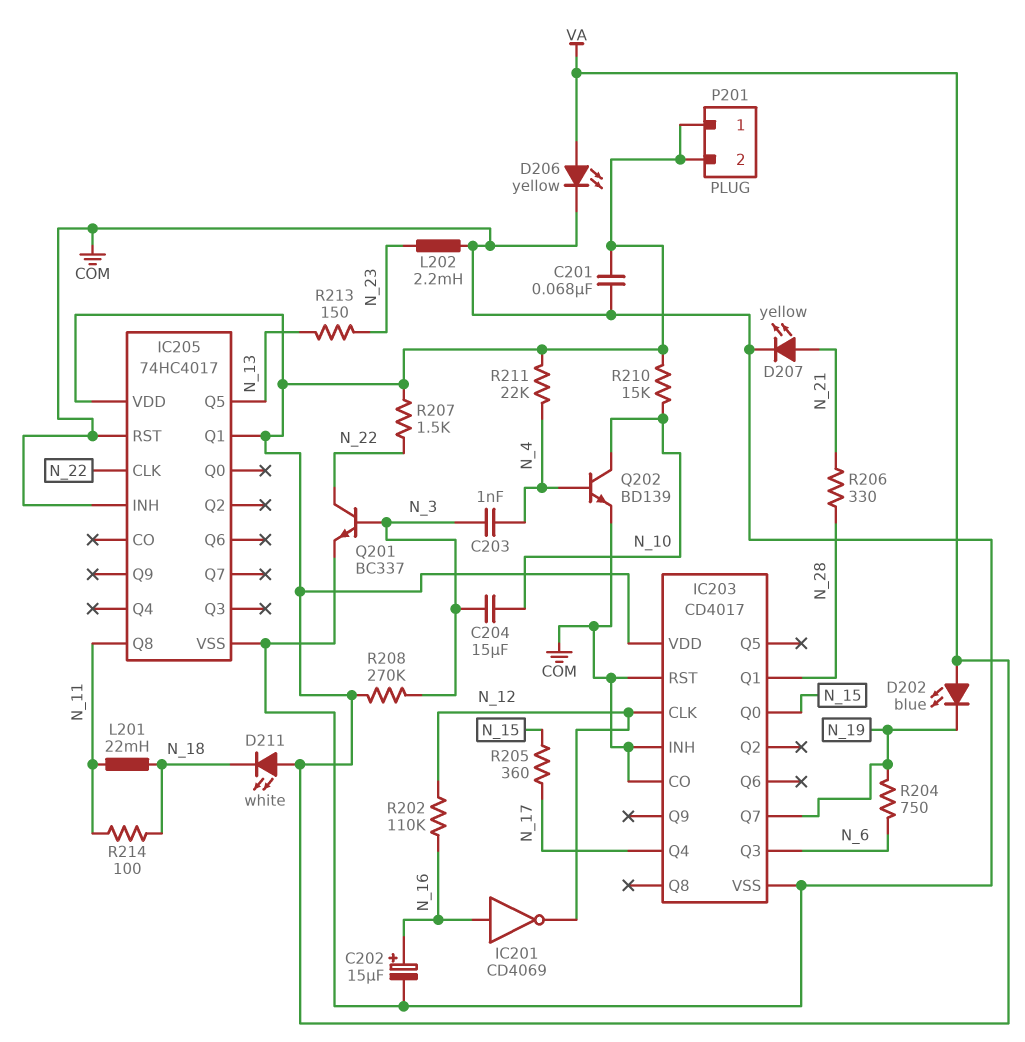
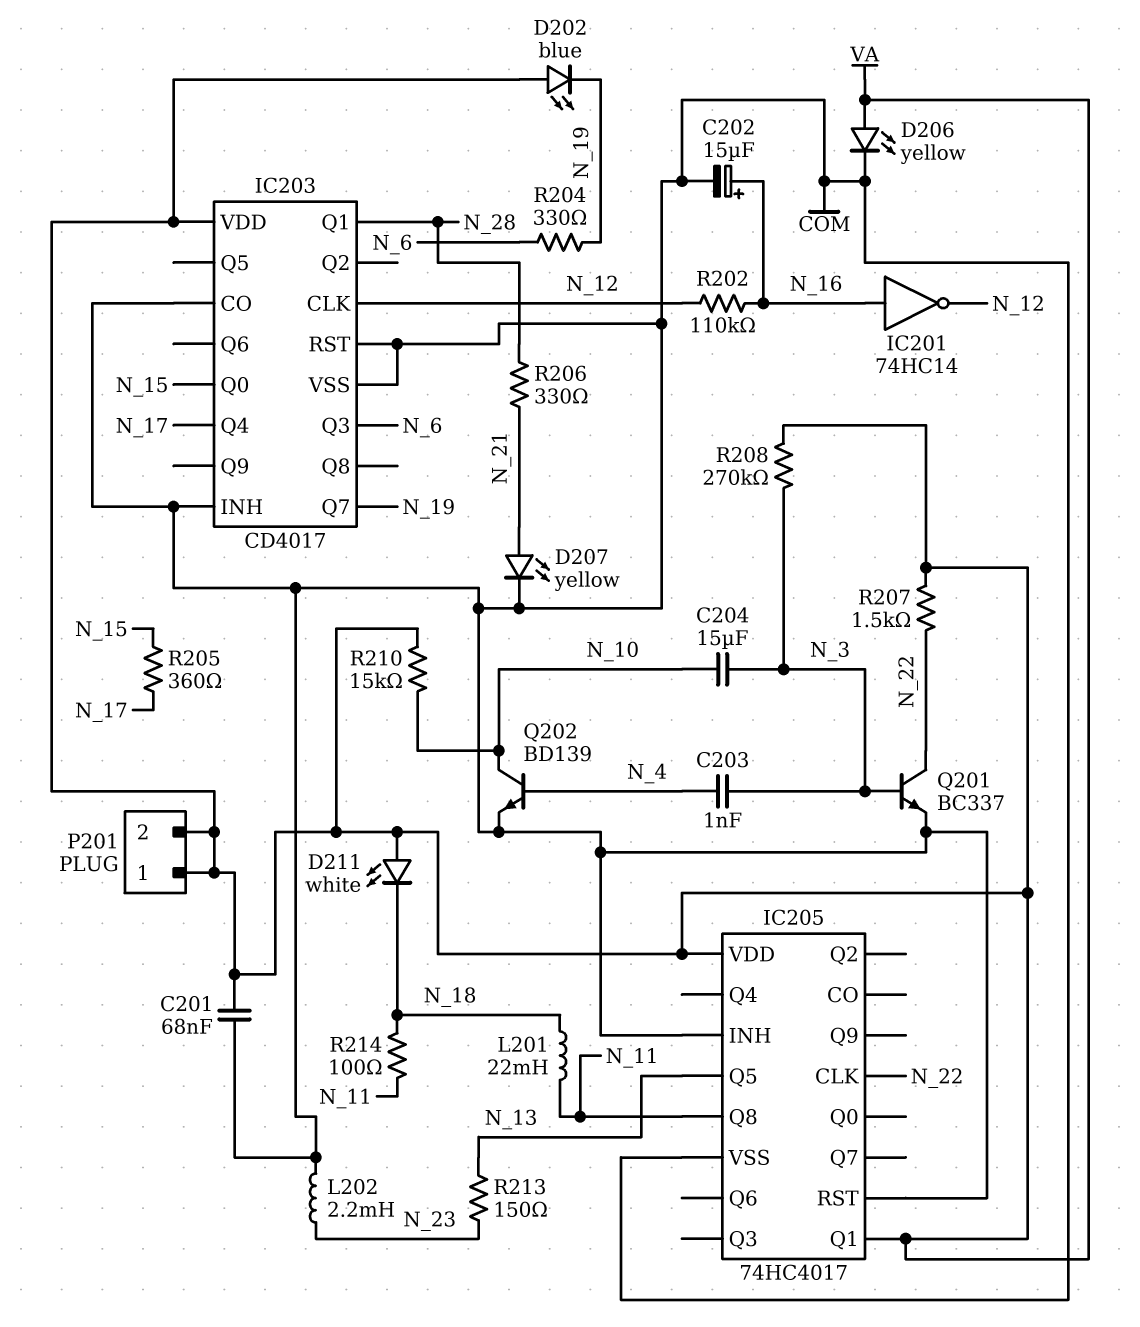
IC201: NOT CD4069 (in N_16, out N_12) -> NOT 74HC14 (in N_16, out N_12)
R204: 750 (N_6, N_19) -> 330 (N_6, N_19)
R211: 22k (N_4, VA) -> none

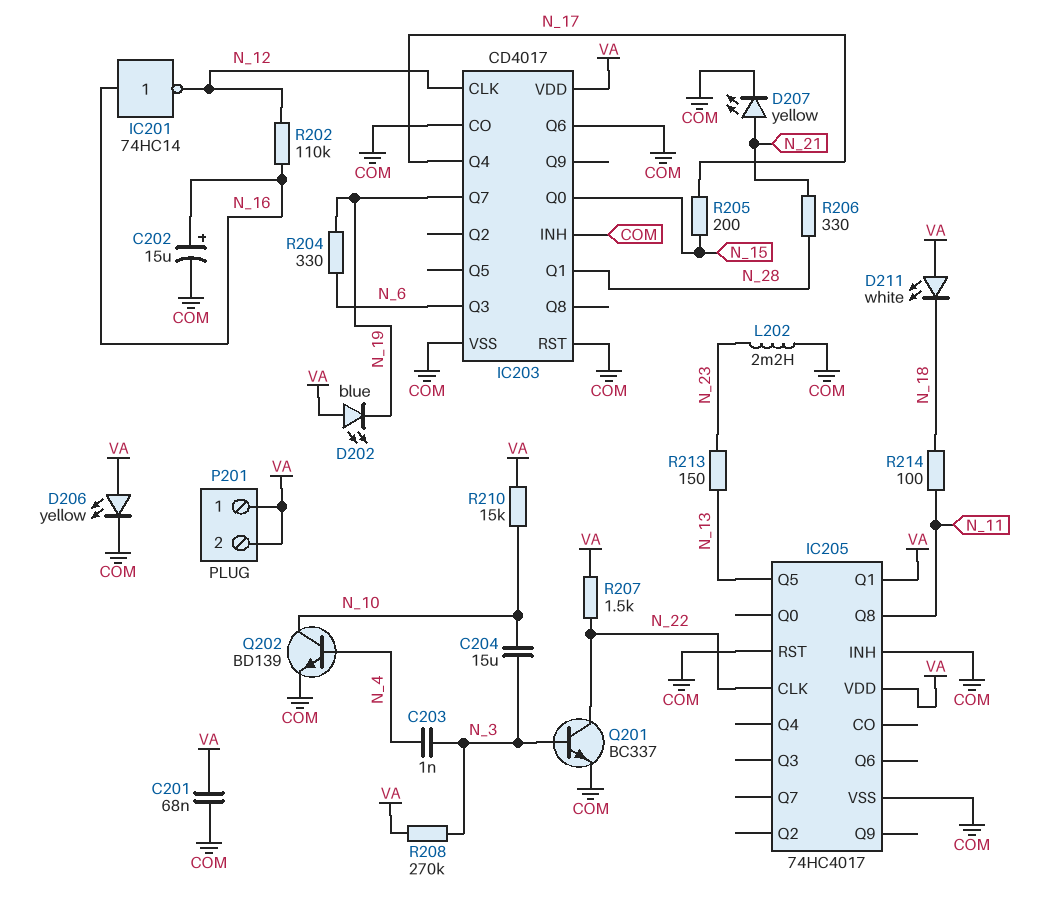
IC203 pin Q6: none -> COM
L201: 22mH (N_11, N_18) -> none
R205: 360 (N_15, N_17) -> 200 (N_15, N_17)

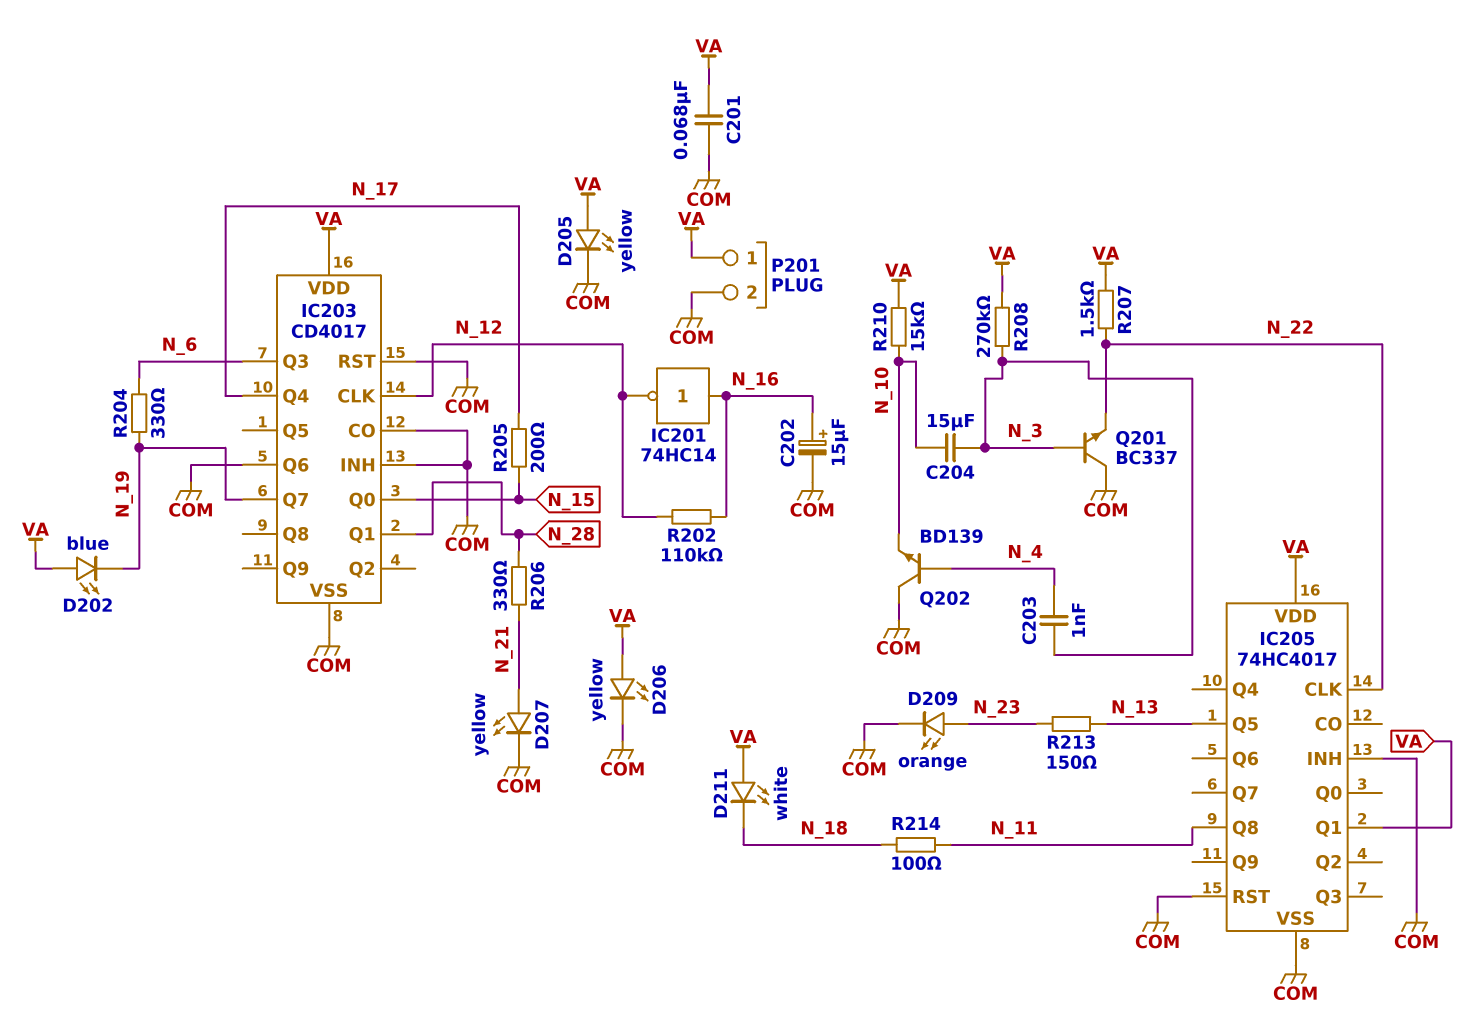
D205: none -> LED yellow (A VA, K COM)
D209: none -> LED orange (A N_23, K COM)
L202: 2.2mH (COM, N_23) -> none
P201 pin 2: VA -> COM
Q201: NPN BC337 (B N_3, C N_22, E COM) -> NPN BC337 (B N_3, C COM, E N_22)
Q202: NPN BD139 (B N_4, C N_10, E COM) -> NPN BD139 (B N_4, C COM, E N_10)

